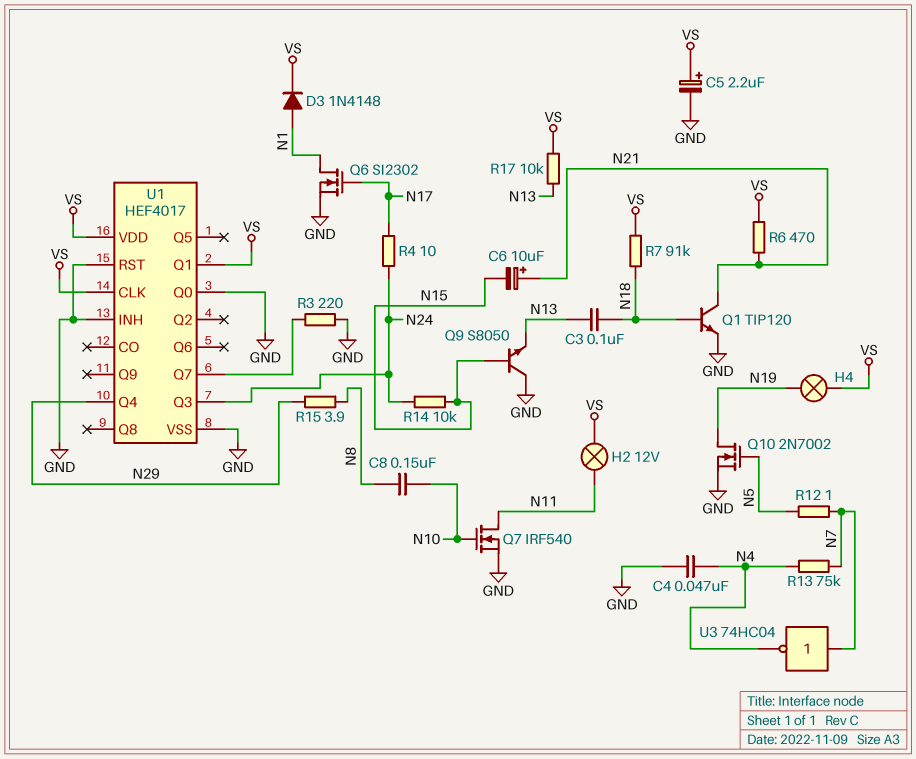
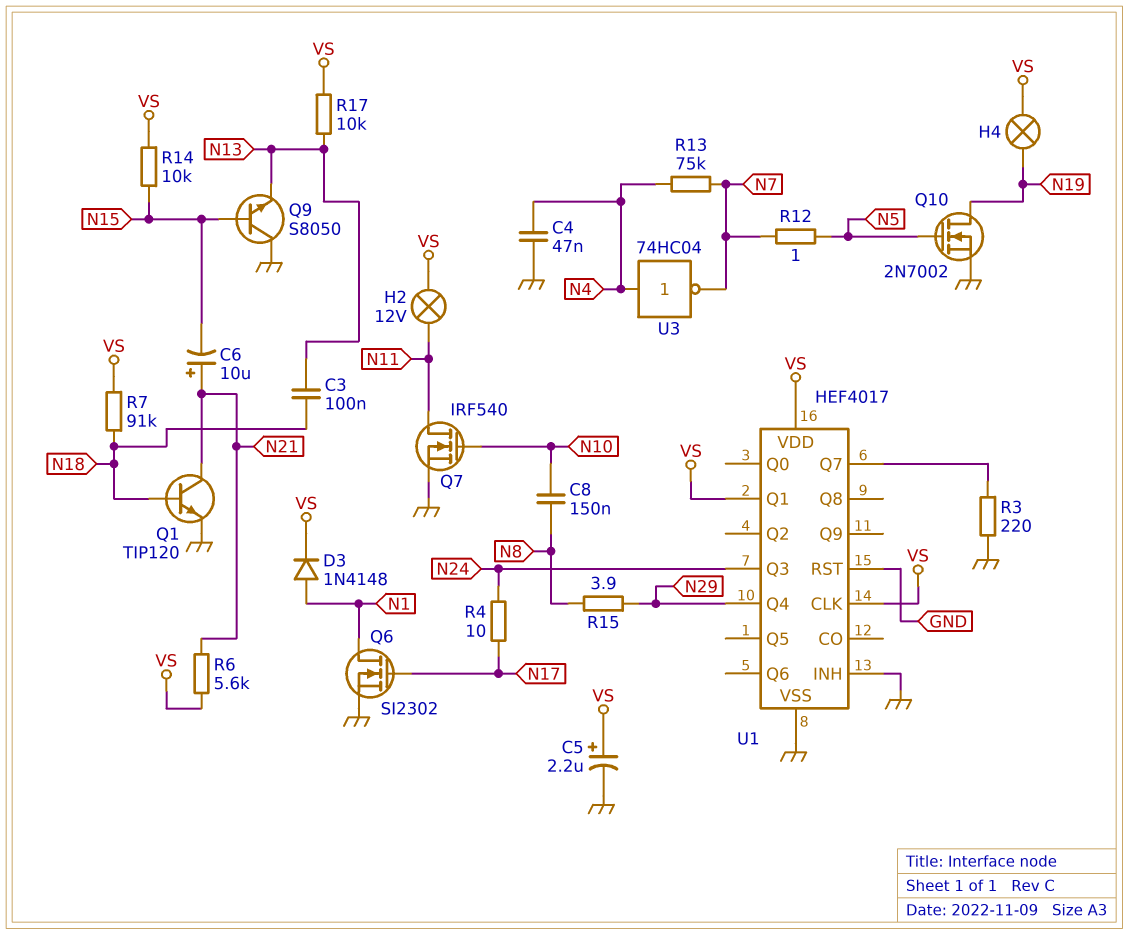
R6: 470 (N21, VS) -> 5.6k (N21, VS)
R14: 10k (N15, N24) -> 10k (N15, VS)
U1 pin Q0: GND -> none
U3: NOT 74HC04 (in N7, out N4) -> NOT 74HC04 (in N4, out N7)

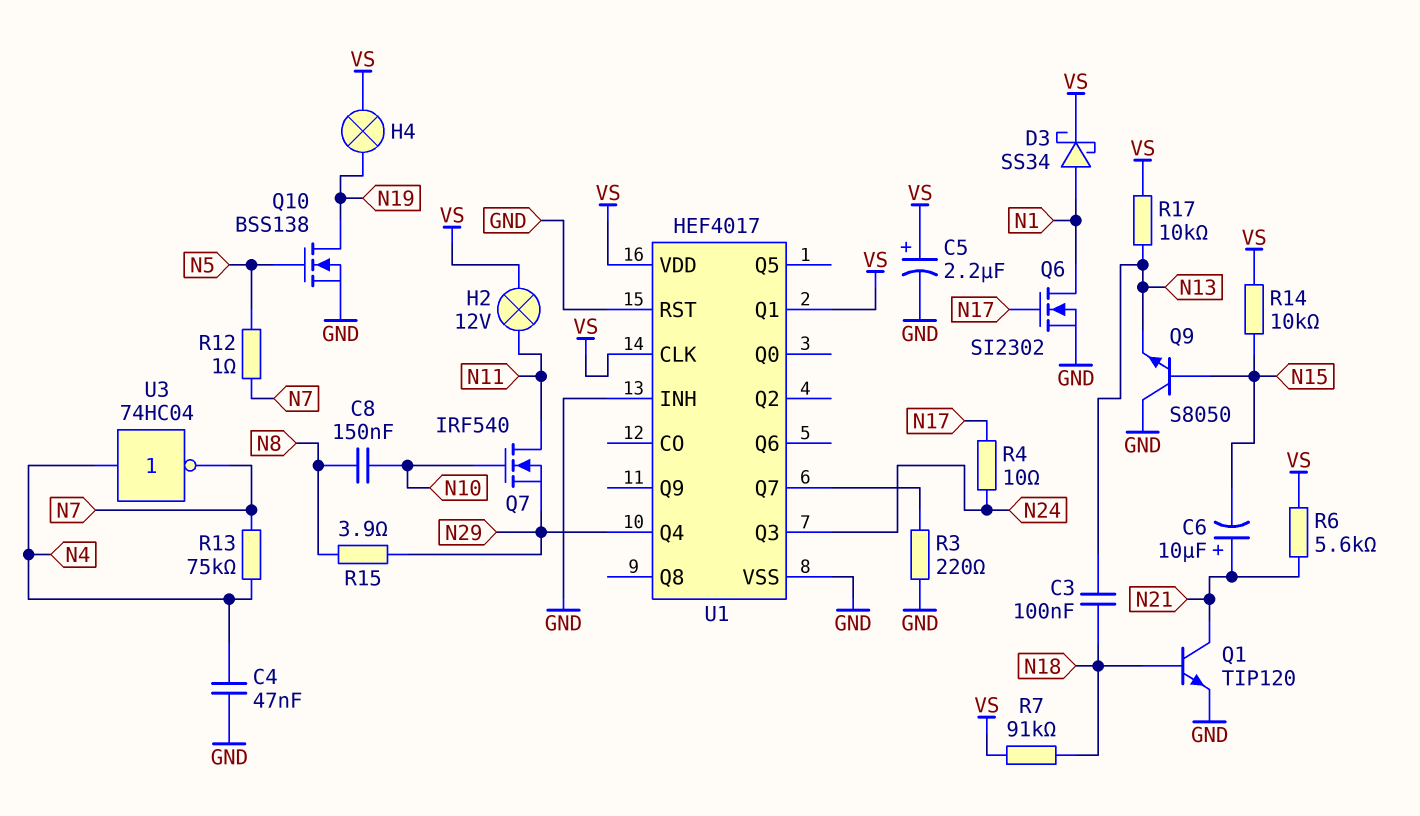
D3: diode 1N4148 (A N1, K VS) -> schottky SS34 (A N1, K VS)
Q7: NMOS IRF540 (G N10, D N11, S GND) -> NMOS IRF540 (G N10, D N11, S N29)
Q10: NMOS 2N7002 (G N5, D N19, S GND) -> NMOS BSS138 (G N5, D N19, S GND)

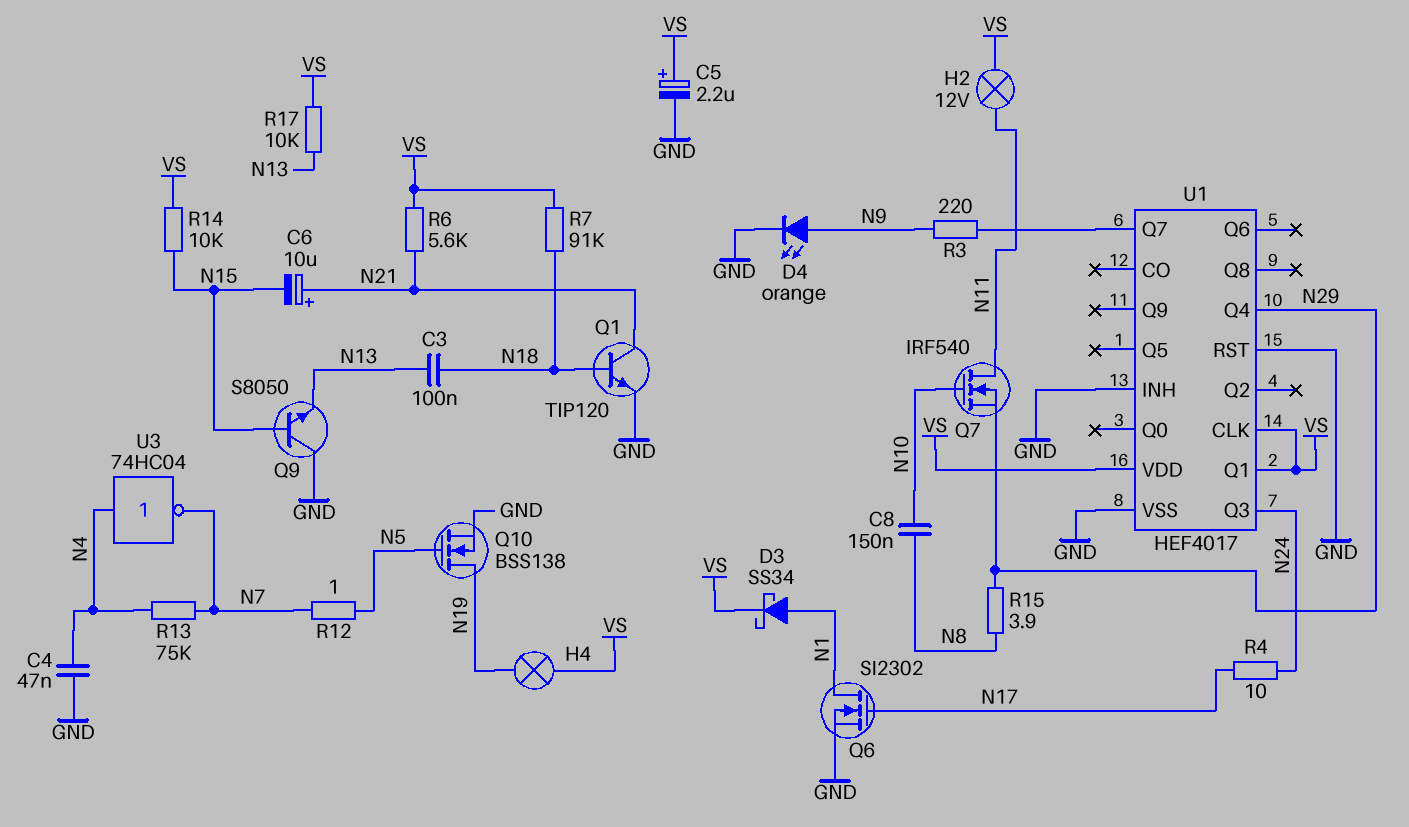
D4: none -> LED orange (A N9, K GND)
R3: 220 (GND, U1/Q7) -> 220 (N9, U1/Q7)

